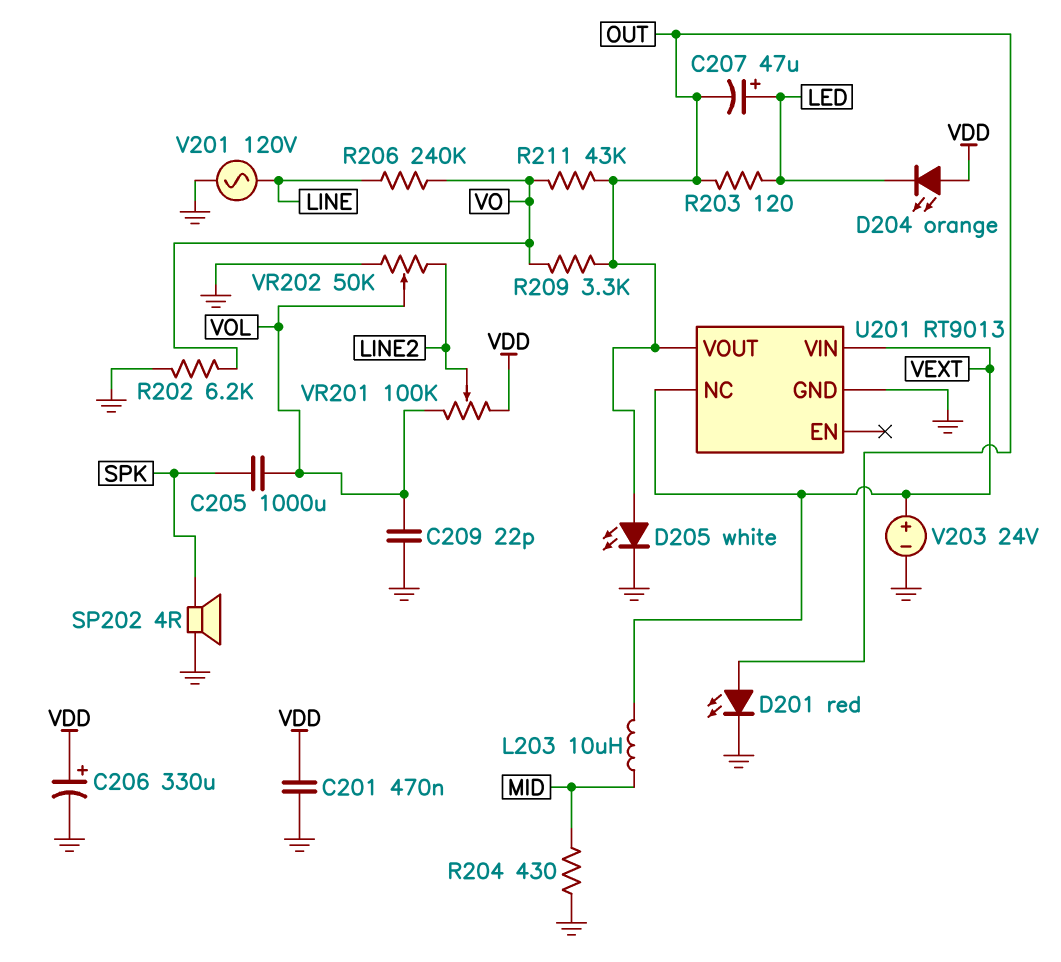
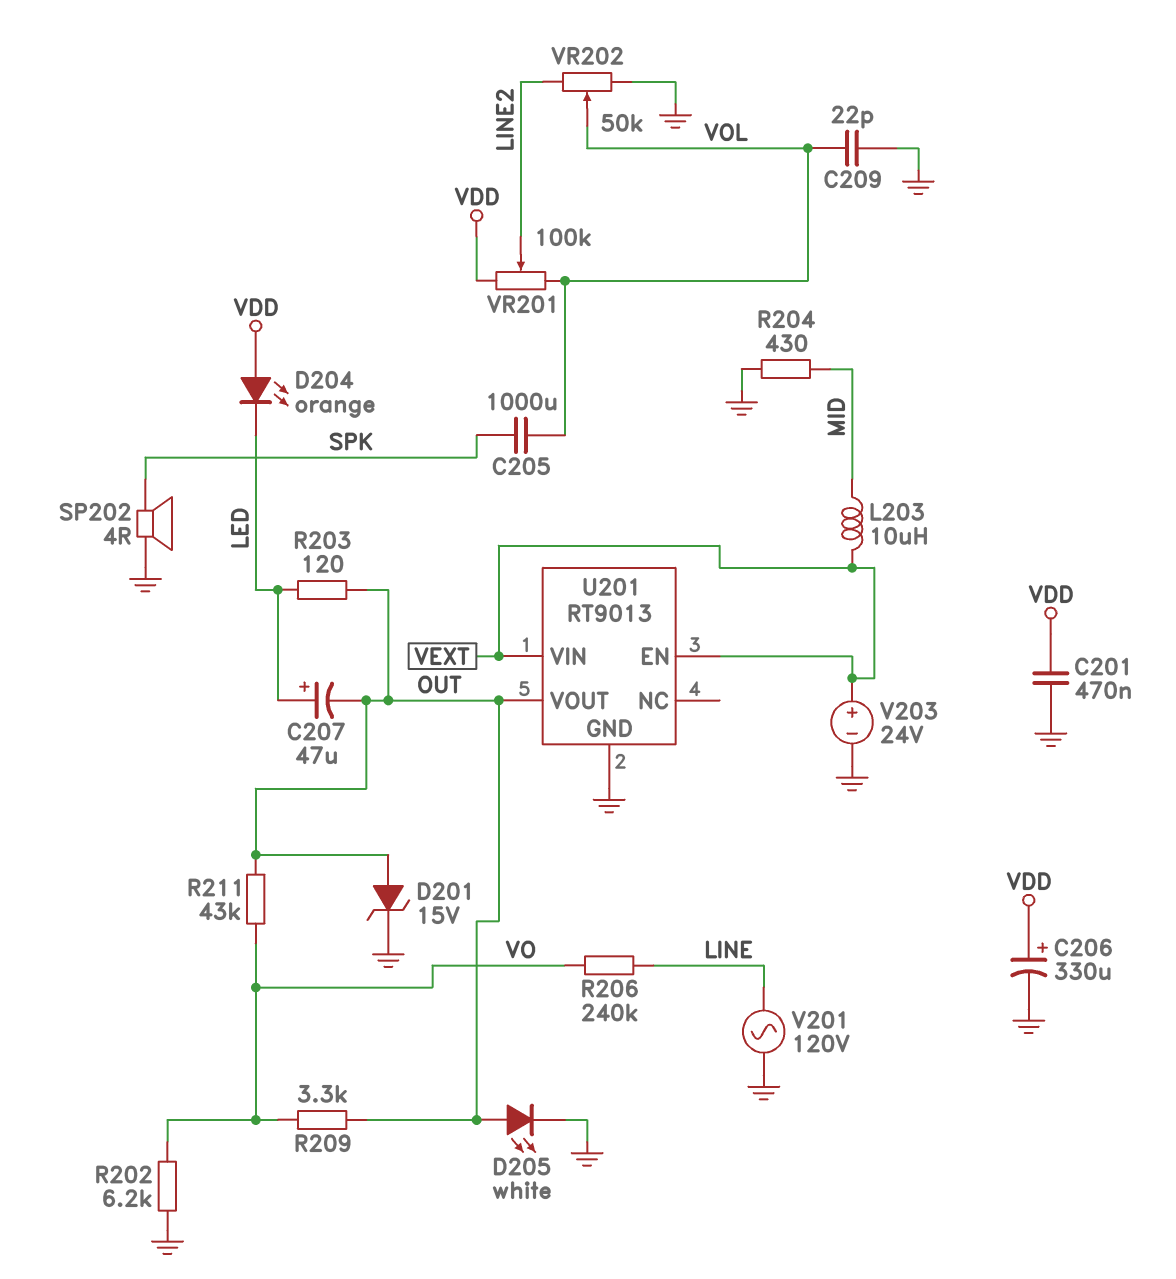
D201: LED red (A OUT, K GND) -> zener 15V (A OUT, K GND)
U201 pin EN: none -> VEXT
U201 pin NC: VEXT -> none

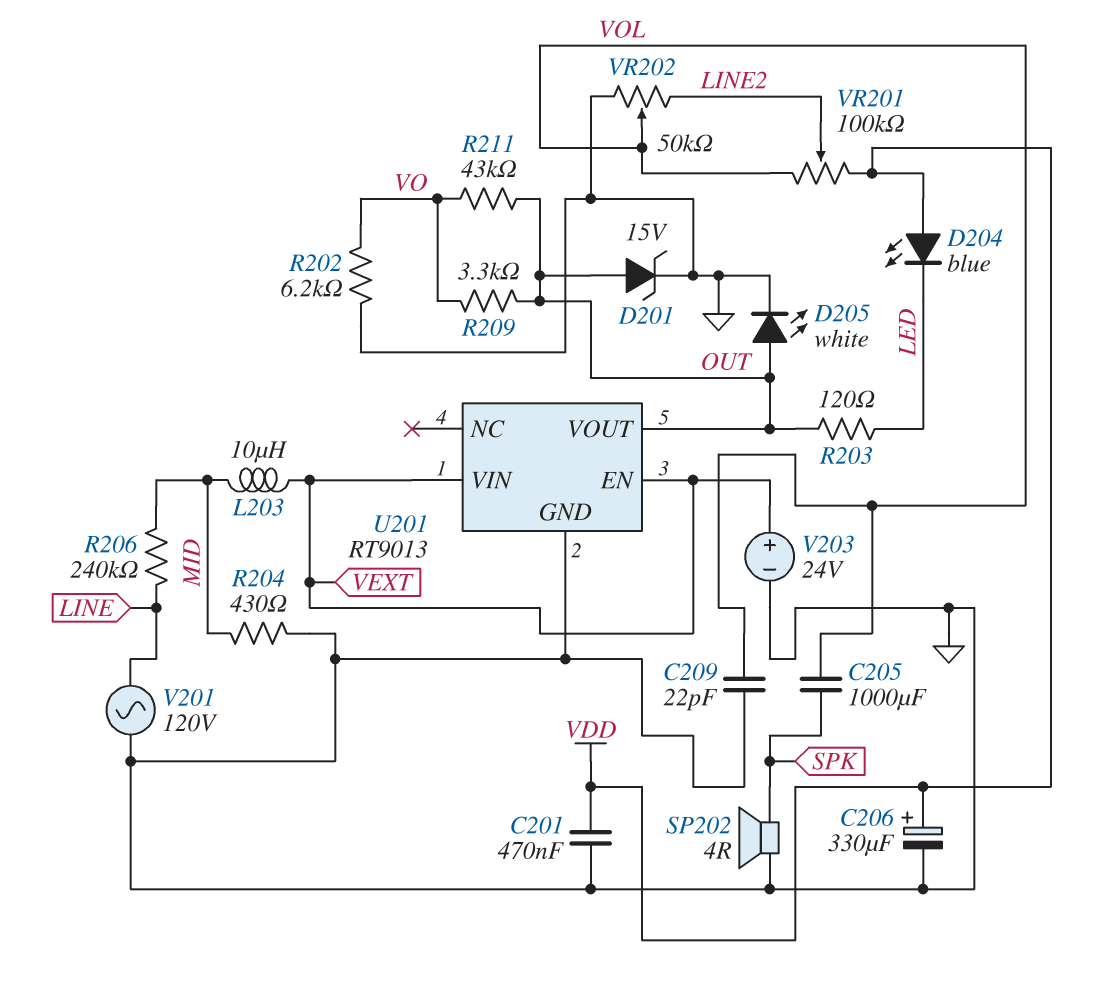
C207: 47uF (plus LED, minus OUT) -> none
D204: LED orange (A VDD, K LED) -> LED blue (A VDD, K LED)
R206: 240k (LINE, VO) -> 240k (LINE, MID)

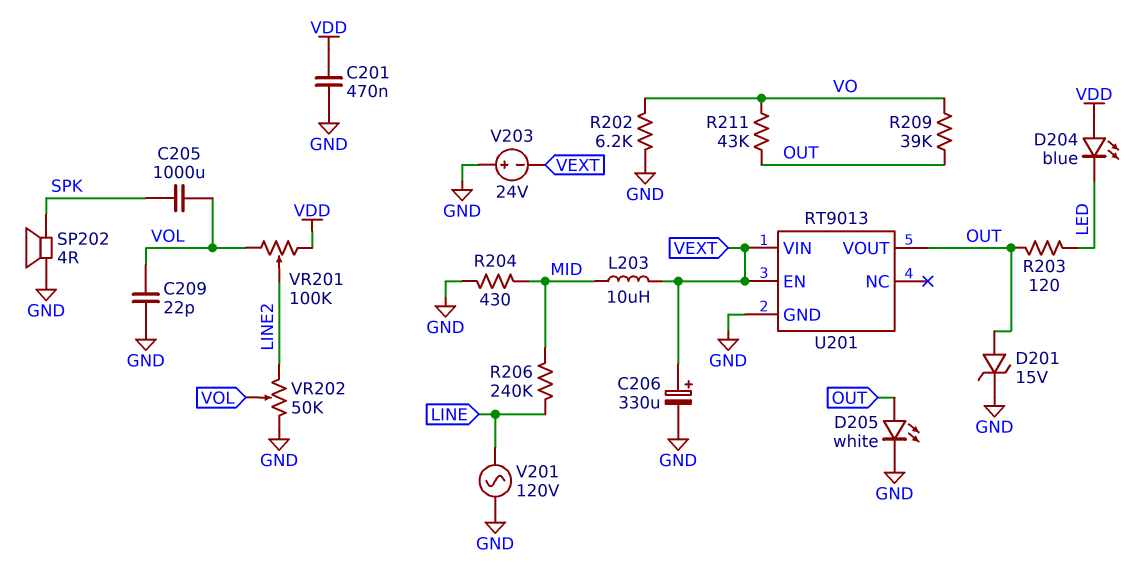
C206: 330uF (plus VDD, minus GND) -> 330uF (plus VEXT, minus GND)
R209: 3.3k (OUT, VO) -> 39k (OUT, VO)
V203: 24V (plus VEXT, minus GND) -> 24V (plus GND, minus VEXT)

